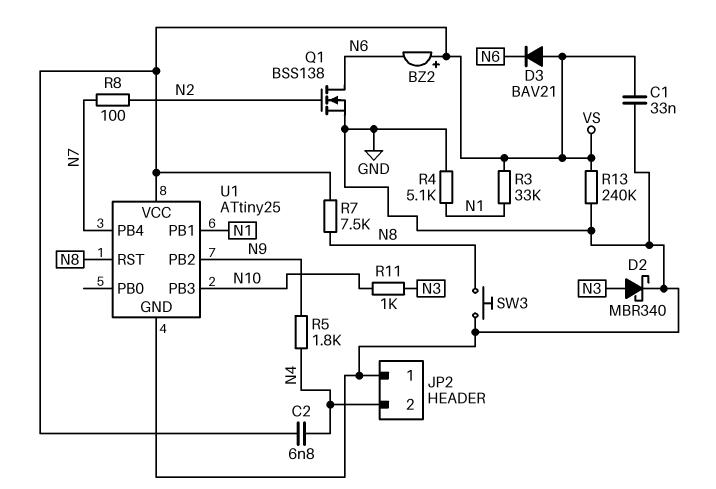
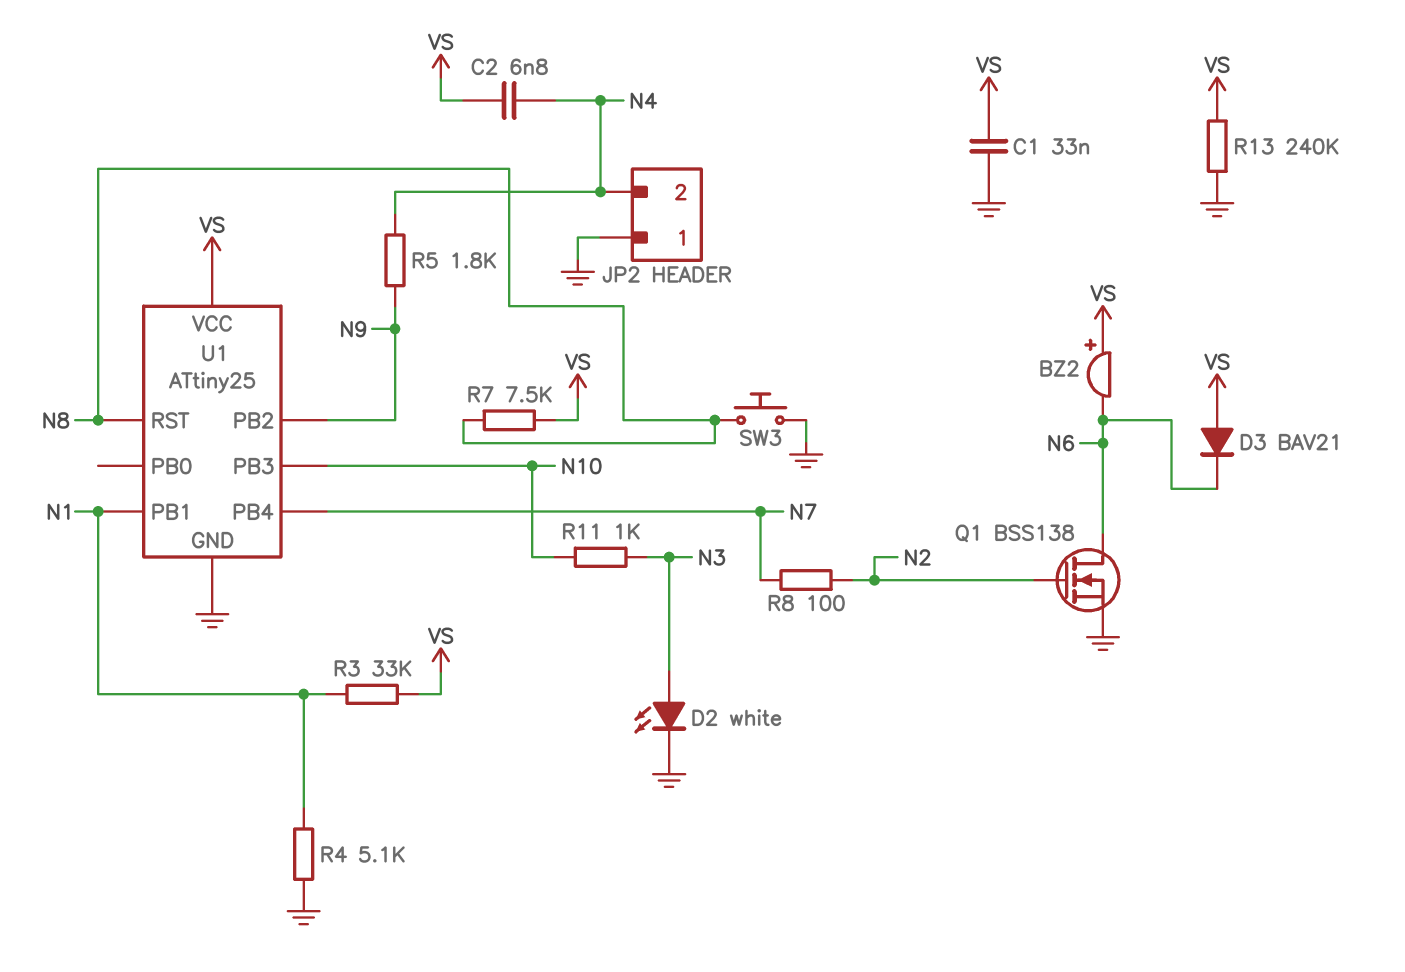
D2: schottky MBR340 (A N3, K GND) -> LED white (A N3, K GND)

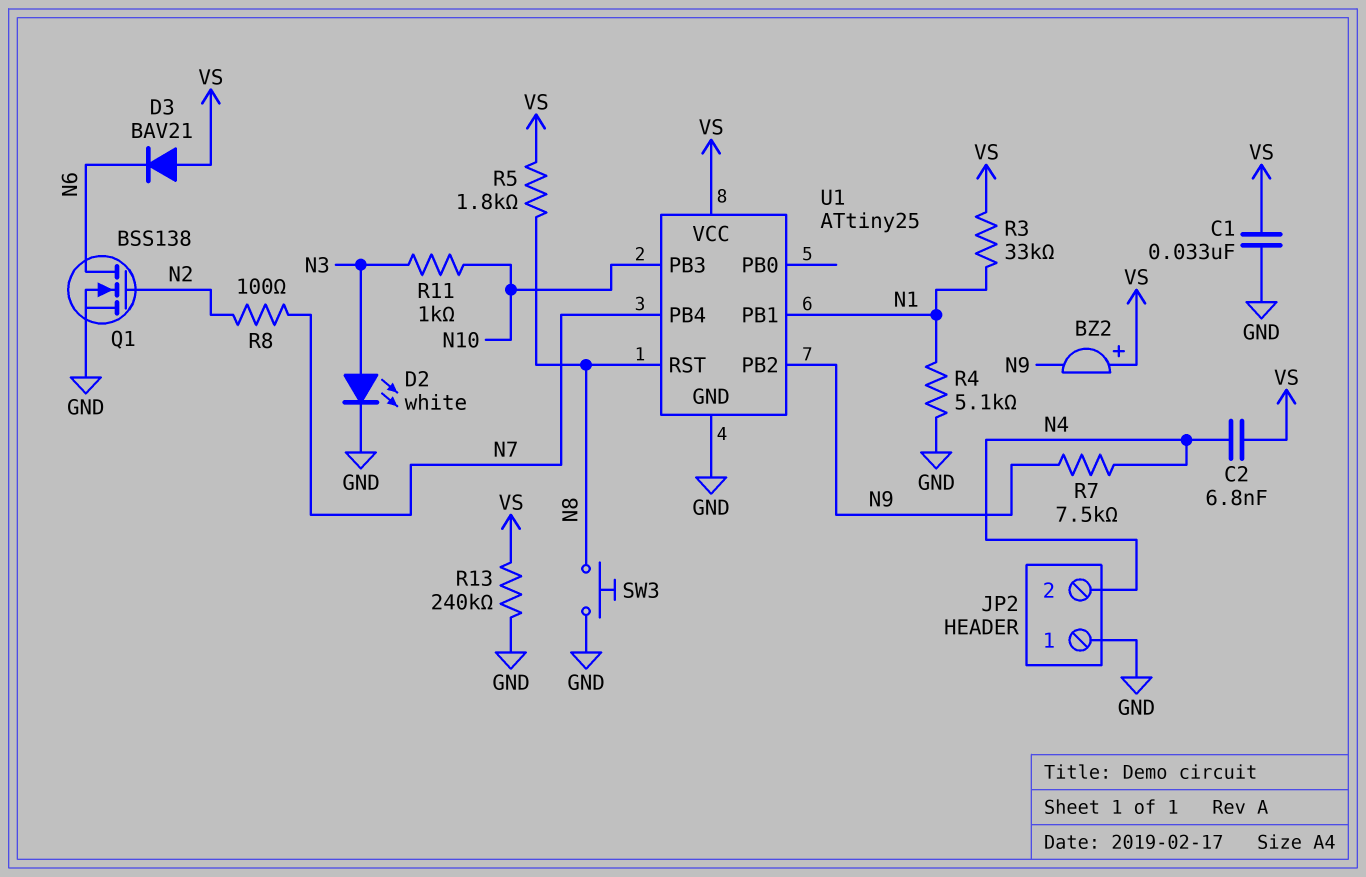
BZ2: buzzer (plus VS, minus N6) -> buzzer (plus VS, minus N9)
R5: 1.8k (N4, N9) -> 1.8k (N8, VS)
R7: 7.5k (N8, VS) -> 7.5k (N4, N9)

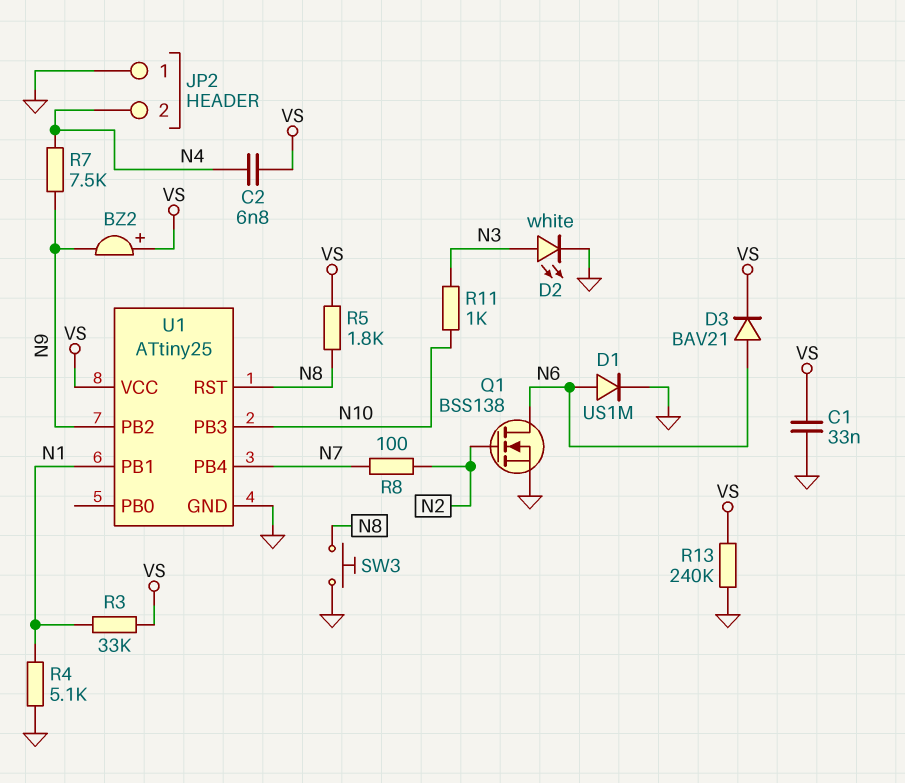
D1: none -> diode US1M (A N6, K GND)
D3: diode BAV21 (A VS, K N6) -> diode BAV21 (A N6, K VS)

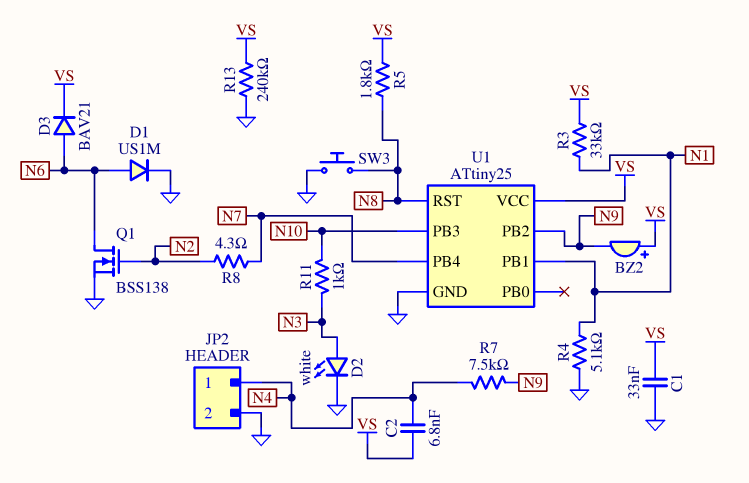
JP2 pin 1: GND -> N4
JP2 pin 2: N4 -> GND
R8: 100 (N2, N7) -> 4.3 (N2, N7)

